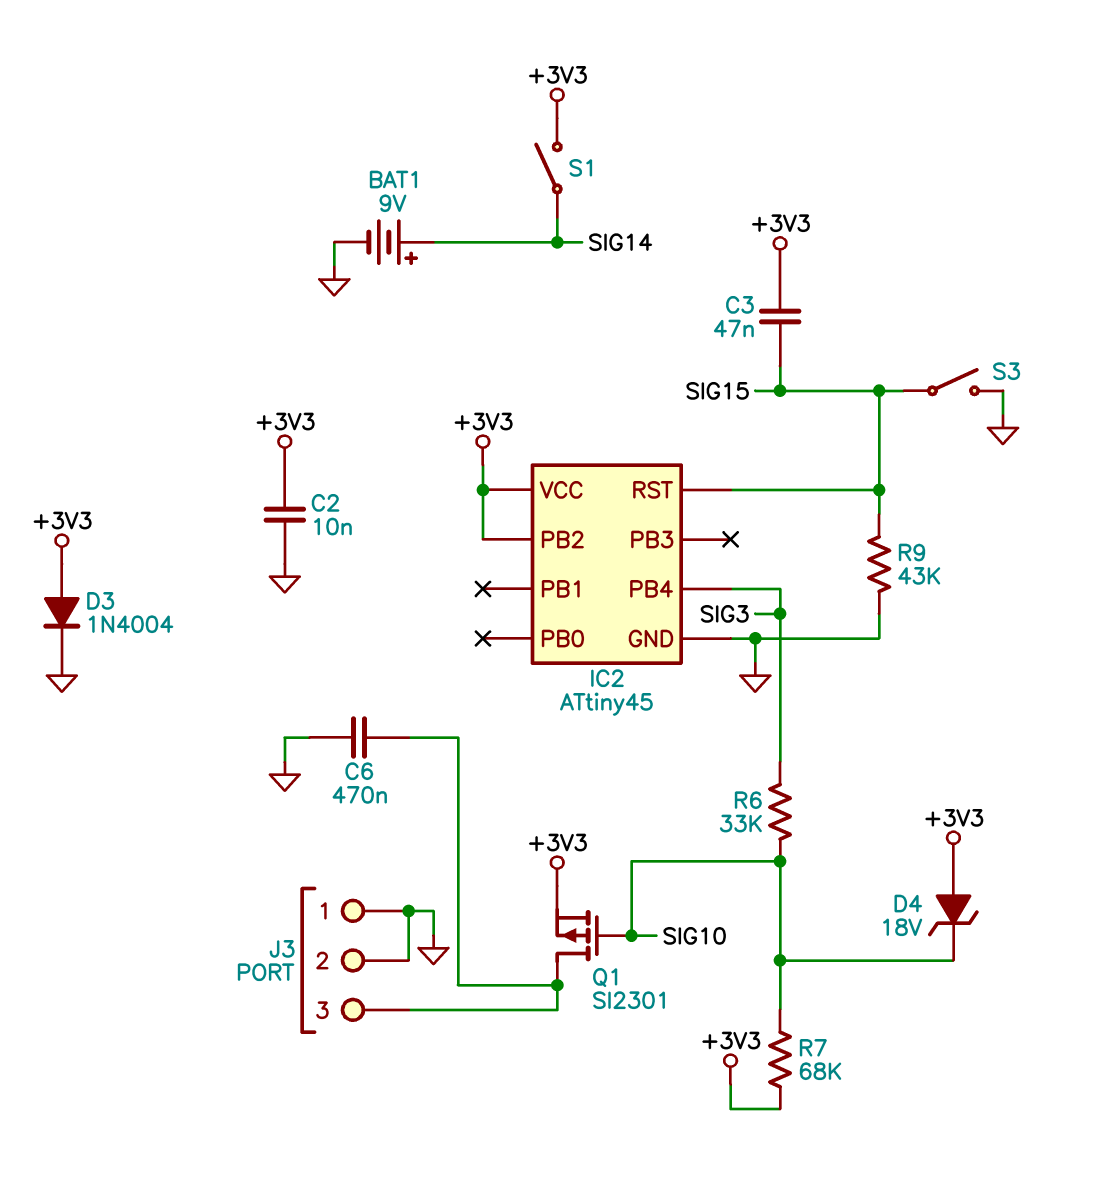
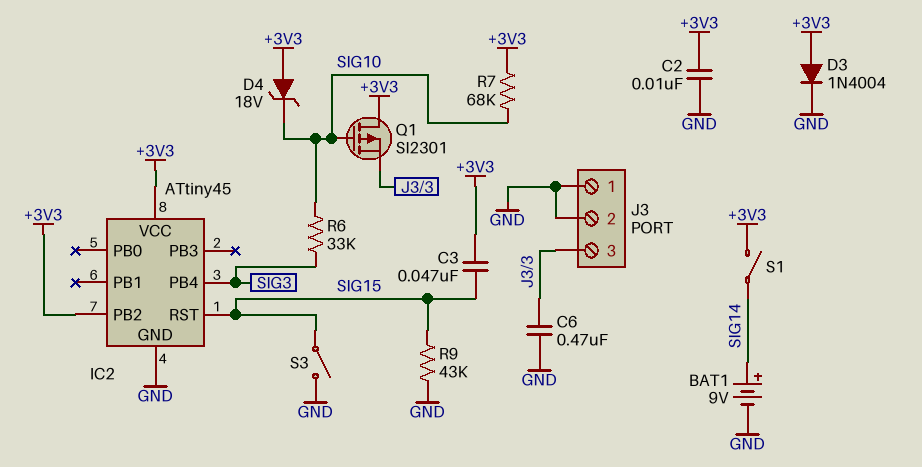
Q1: PMOS SI2301 (G SIG10, D J3/3, S +3V3) -> PMOS SI2301 (G SIG10, D +3V3, S J3/3)

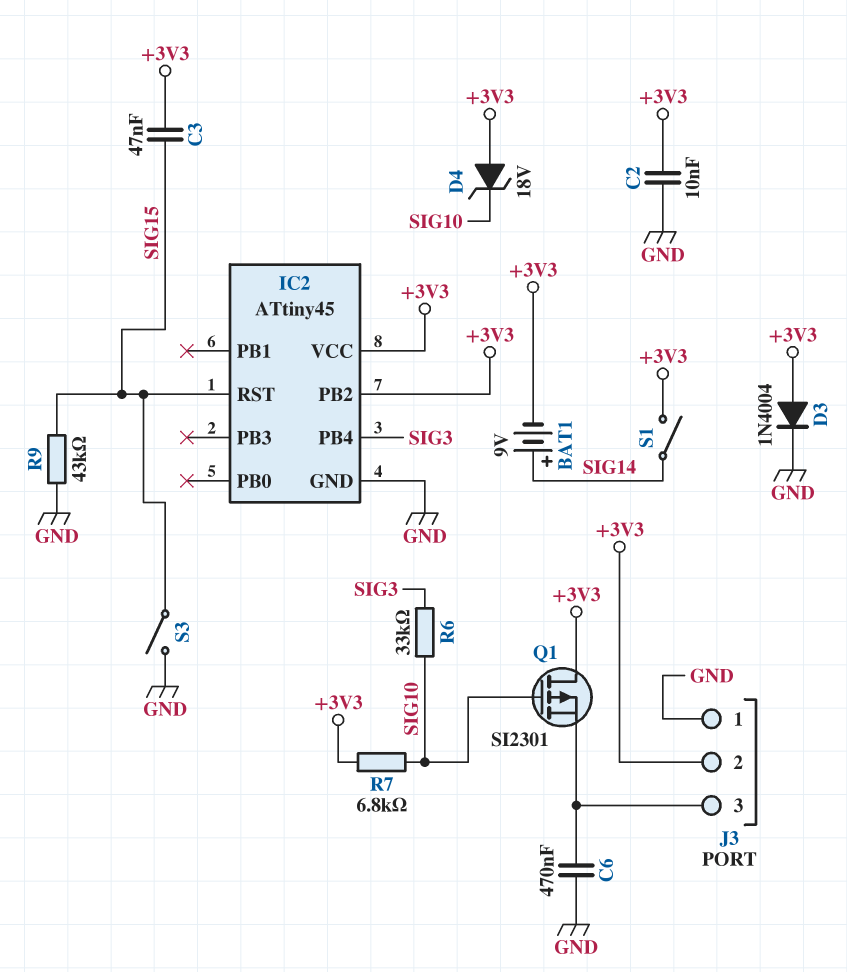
BAT1: 9V (plus SIG14, minus GND) -> 9V (plus SIG14, minus +3V3)
J3 pin 2: GND -> +3V3
R7: 68k (+3V3, SIG10) -> 6.8k (+3V3, SIG10)

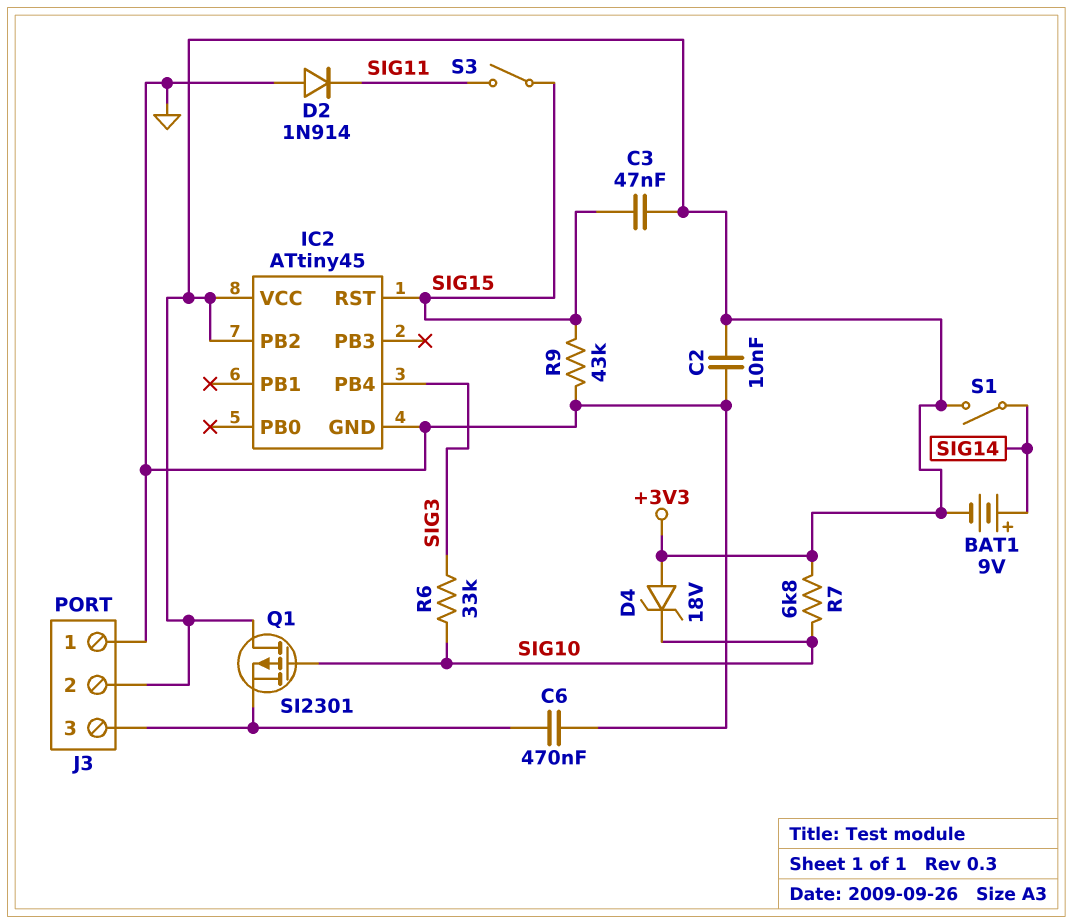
D2: none -> diode 1N914 (A GND, K SIG11)
D3: diode 1N4004 (A +3V3, K GND) -> none
S3: switch (GND, SIG15) -> switch (SIG11, SIG15)

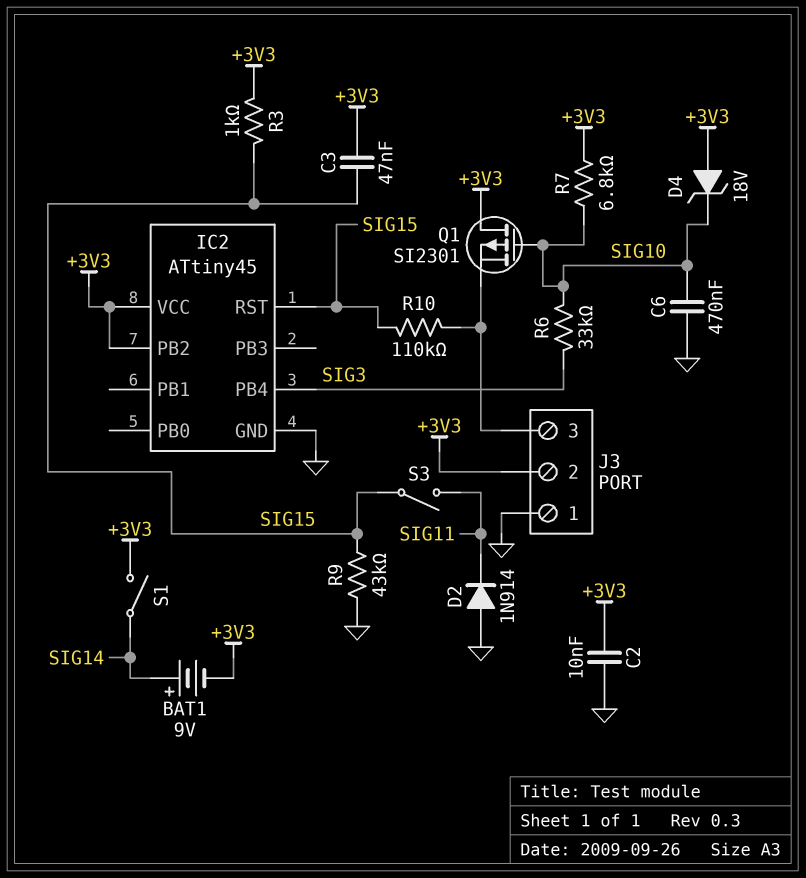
C6: 470nF (GND, J3/3) -> 470nF (GND, SIG10)
R3: none -> 1k (+3V3, SIG15)
R10: none -> 110k (J3/3, SIG15)

